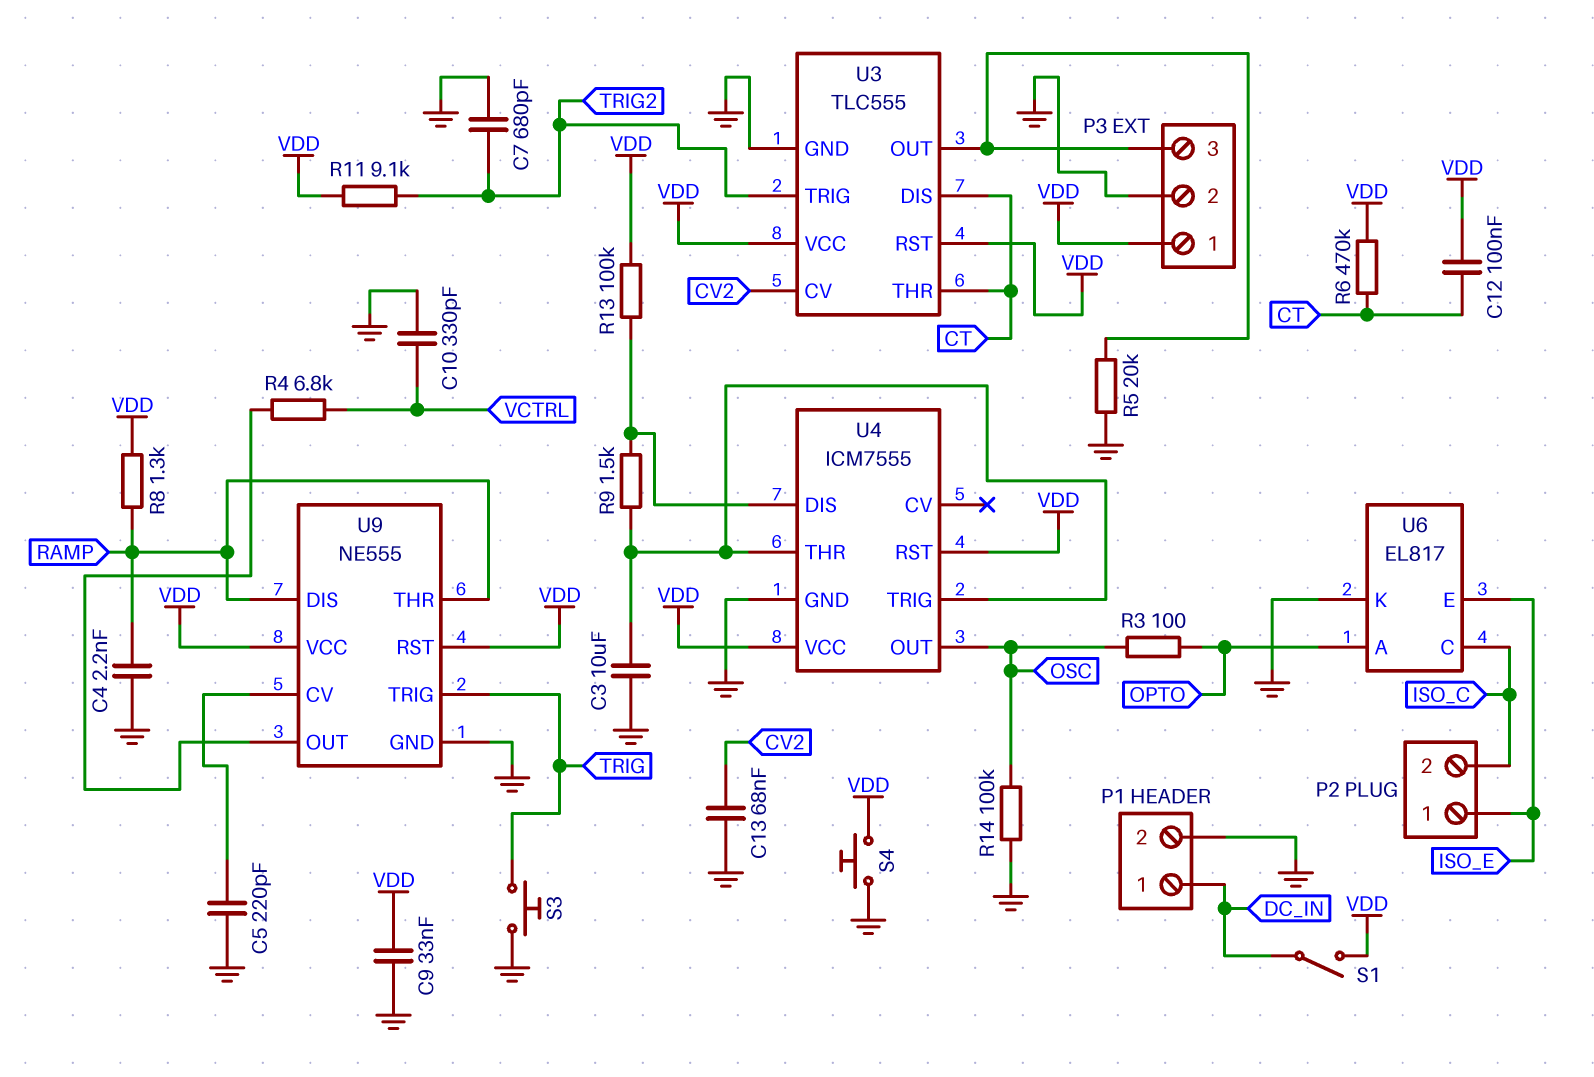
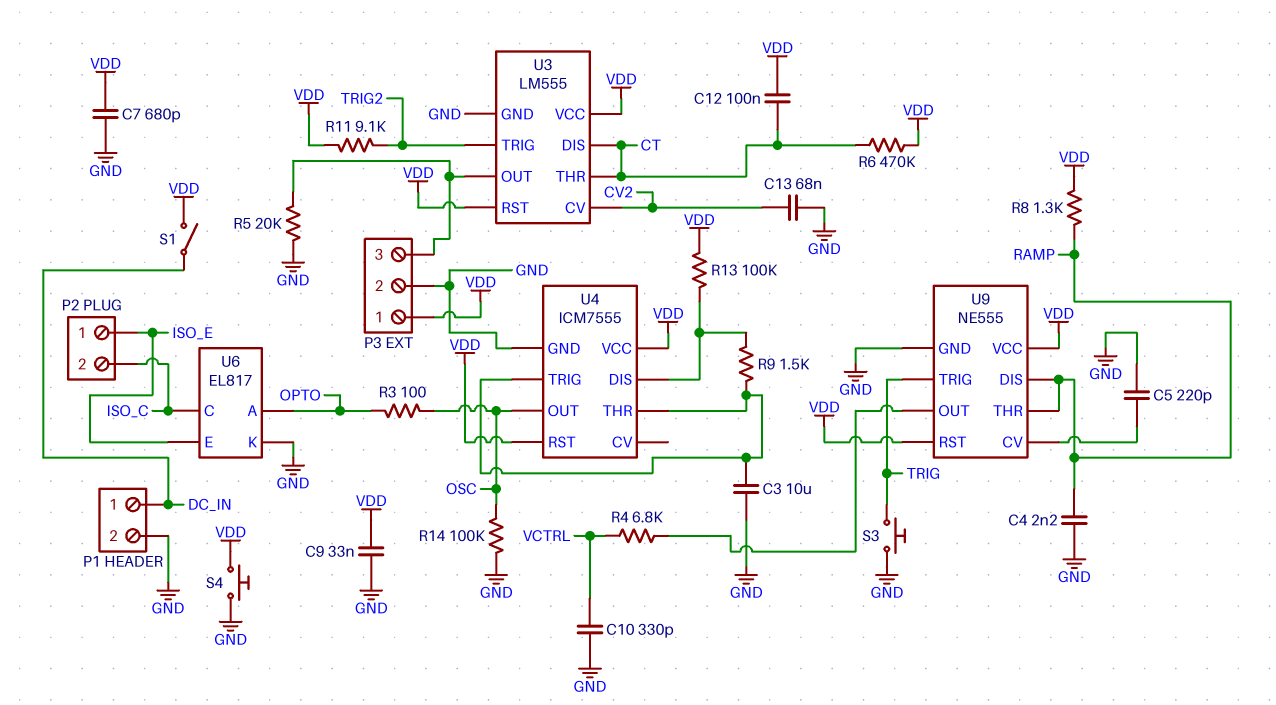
C7: 680pF (GND, TRIG2) -> 680pF (GND, VDD)
U3: TLC555 -> LM555

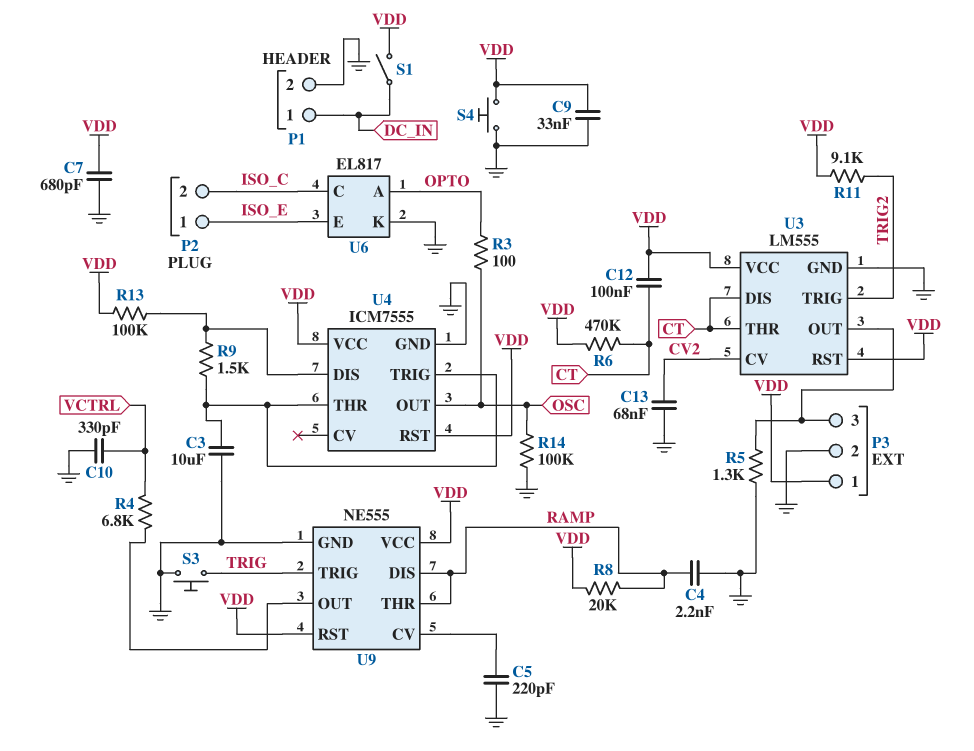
R5: 20k (GND, P3/3) -> 1.3k (GND, P3/3)
R8: 1.3k (RAMP, VDD) -> 20k (RAMP, VDD)

